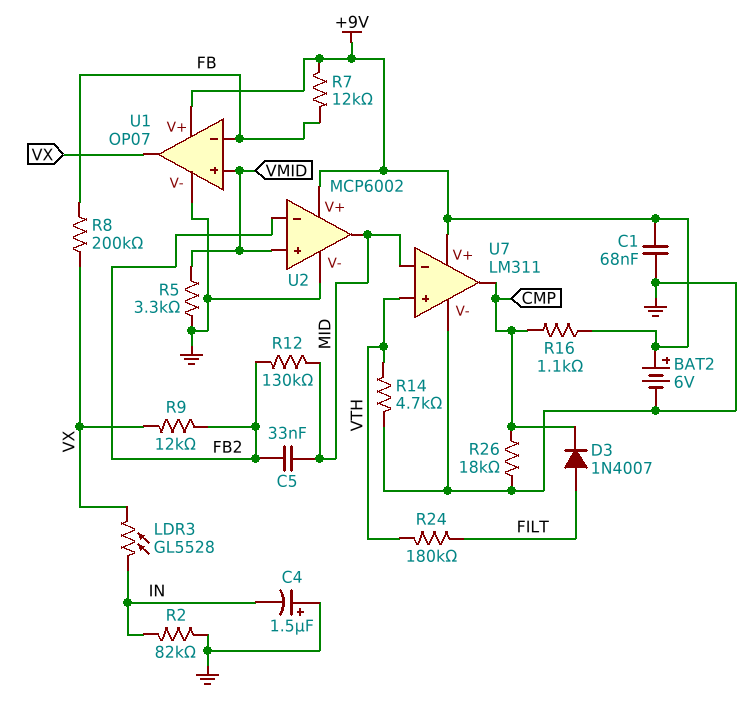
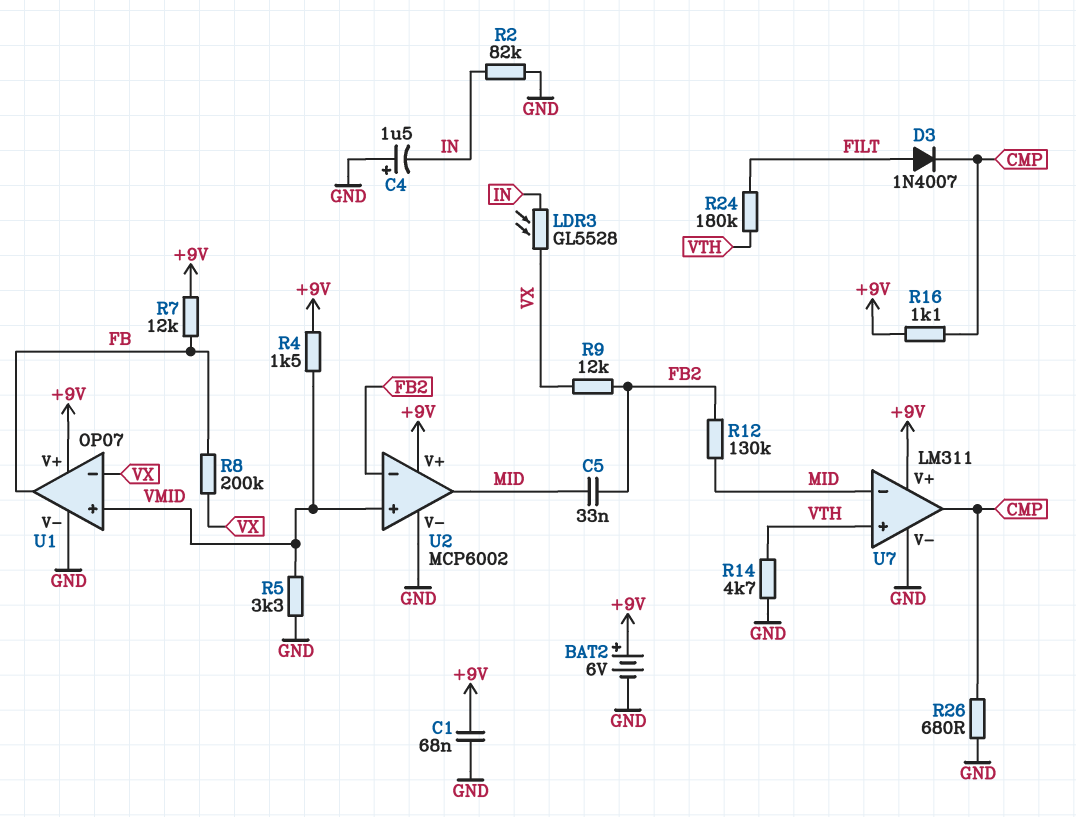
R4: none -> 1.5k (+9V, VMID)
R26: 18k (CMP, GND) -> 680 (CMP, GND)
U1 pin in-: FB -> VX
U1 pin out: VX -> FB

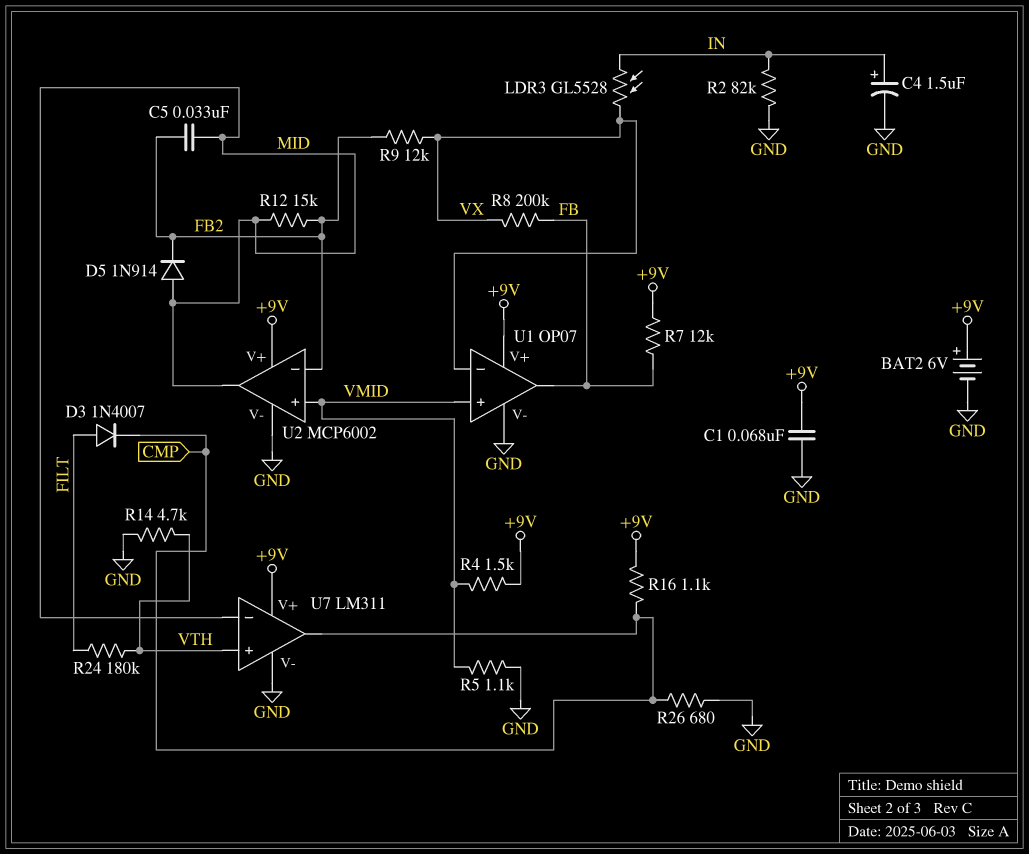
C4: 1.5uF (plus GND, minus IN) -> 1.5uF (plus IN, minus GND)
D5: none -> diode 1N914 (A MID, K FB2)
R5: 3.3k (GND, VMID) -> 1.1k (GND, VMID)
R12: 130k (FB2, MID) -> 15k (FB2, MID)

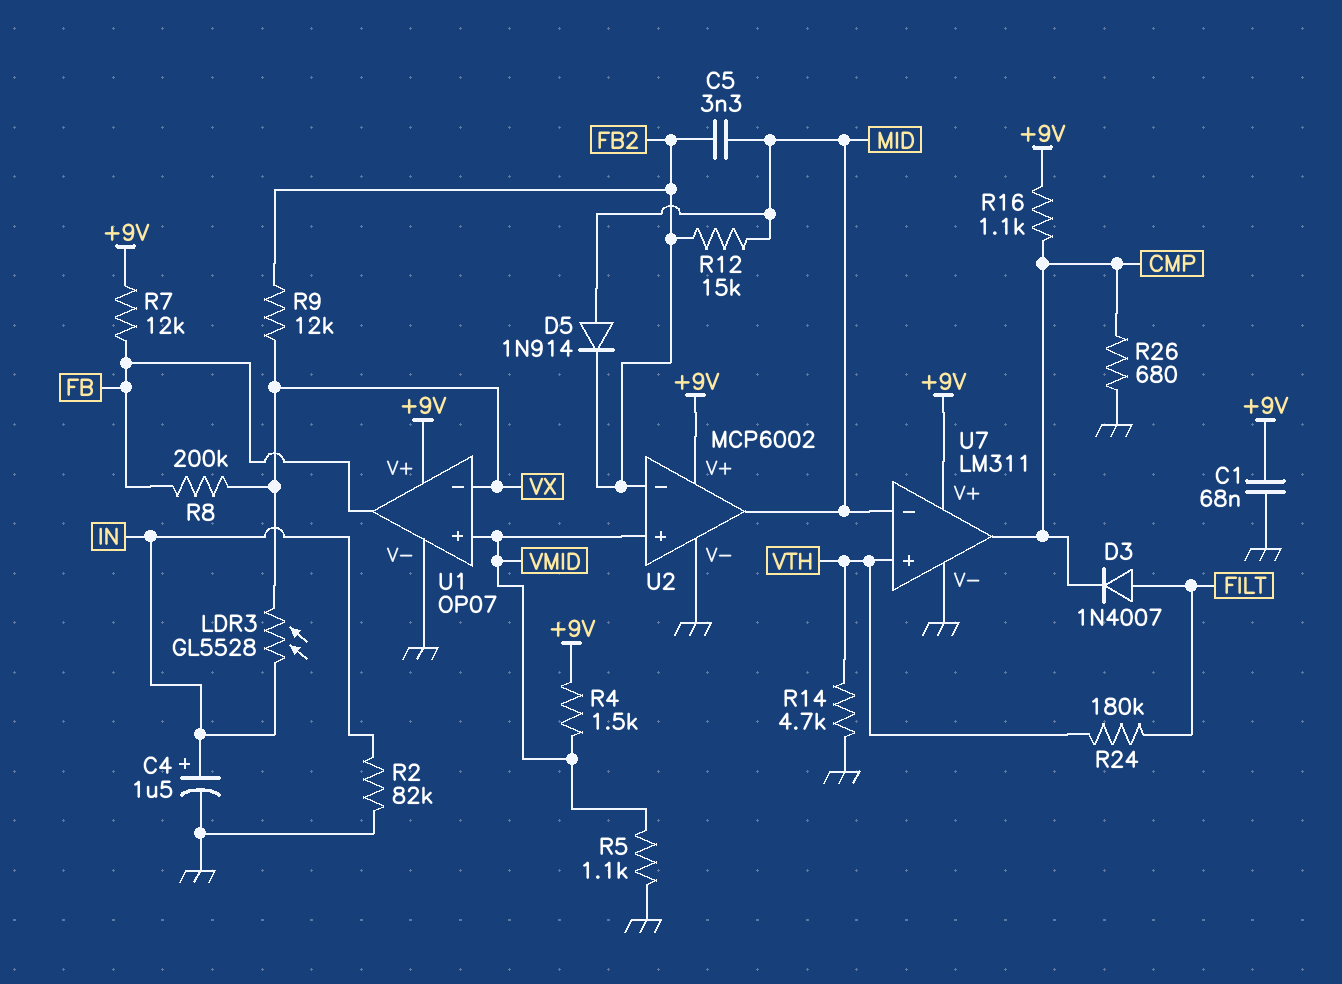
BAT2: 6V (plus +9V, minus GND) -> none
C5: 33nF (FB2, MID) -> 3.3nF (FB2, MID)

